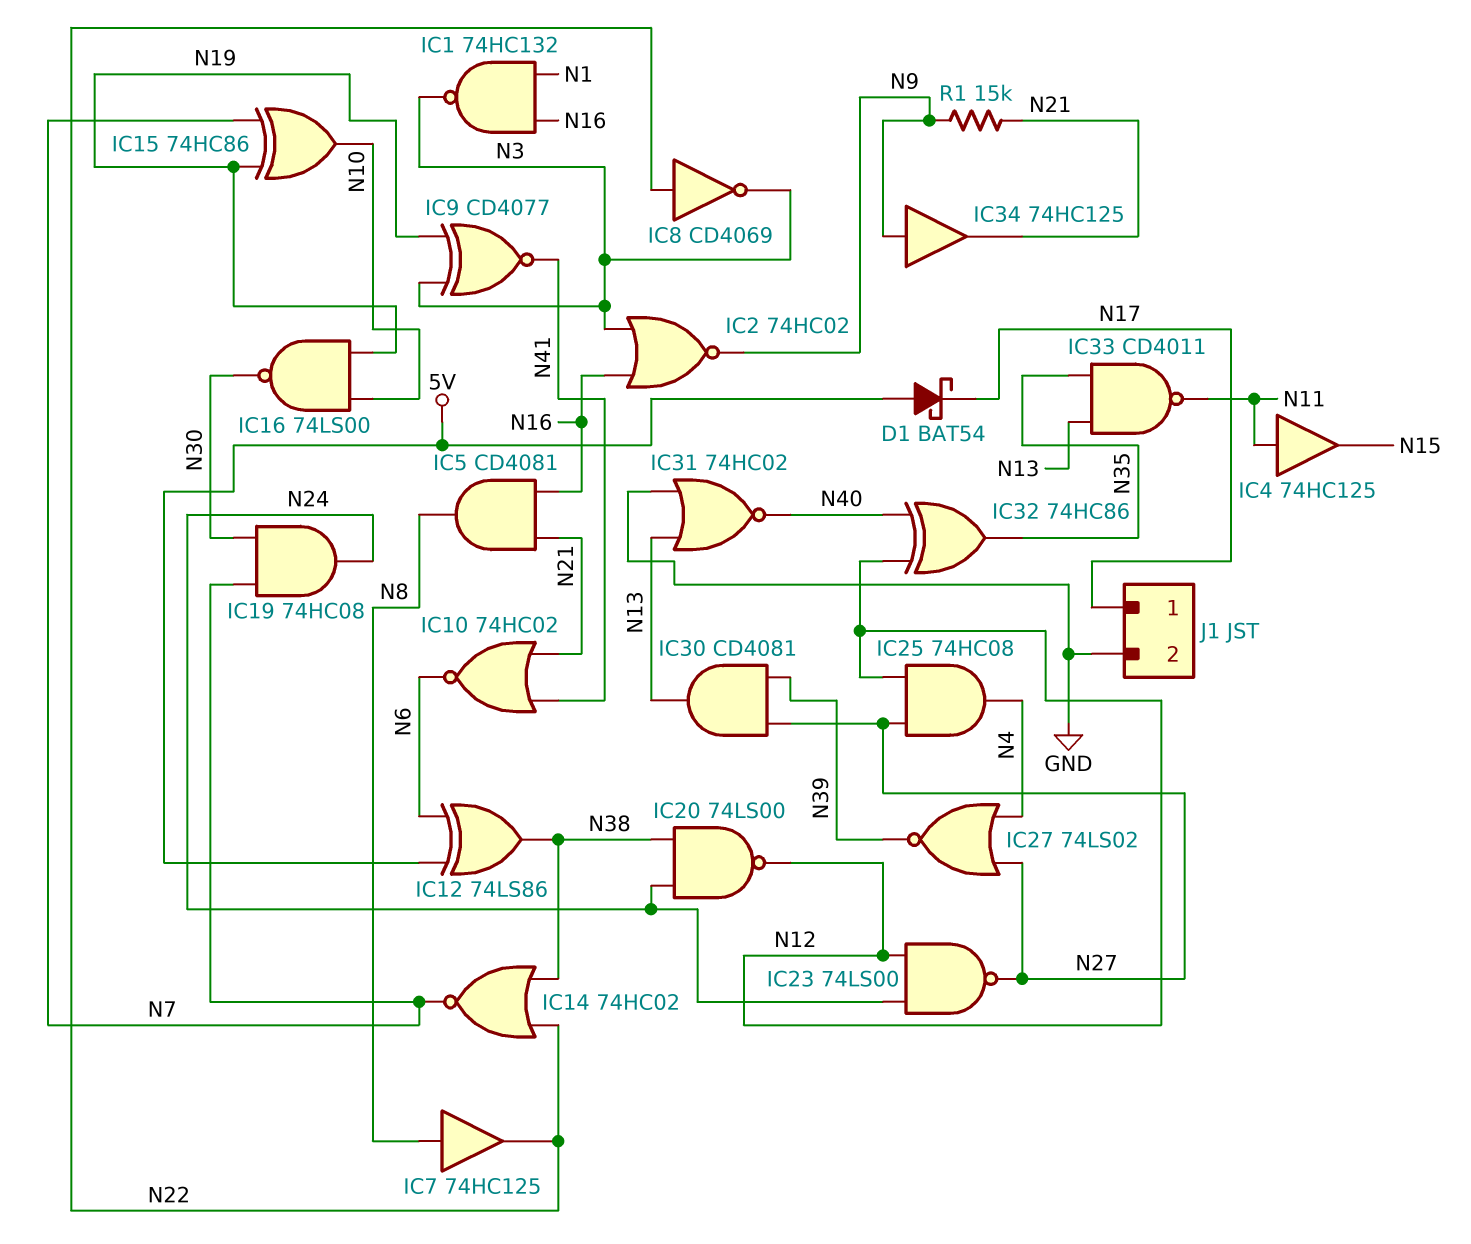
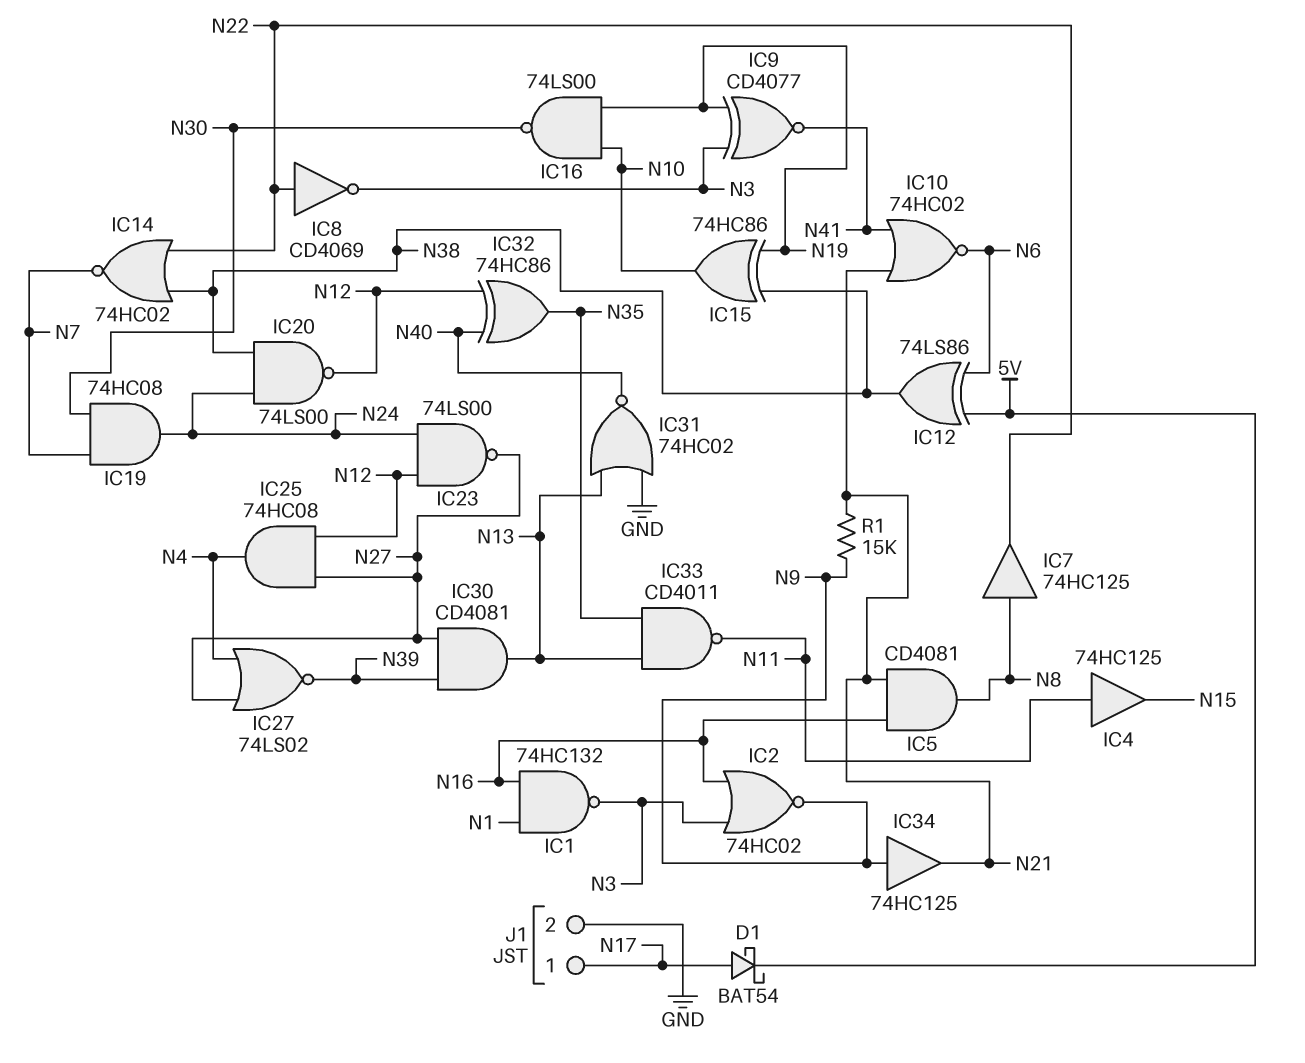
D1: schottky BAT54 (A 5V, K N17) -> schottky BAT54 (A N17, K 5V)
IC15: XOR 74HC86 (in N7, in N19, out N10) -> XOR 74HC86 (in N19, in N38, out N10)

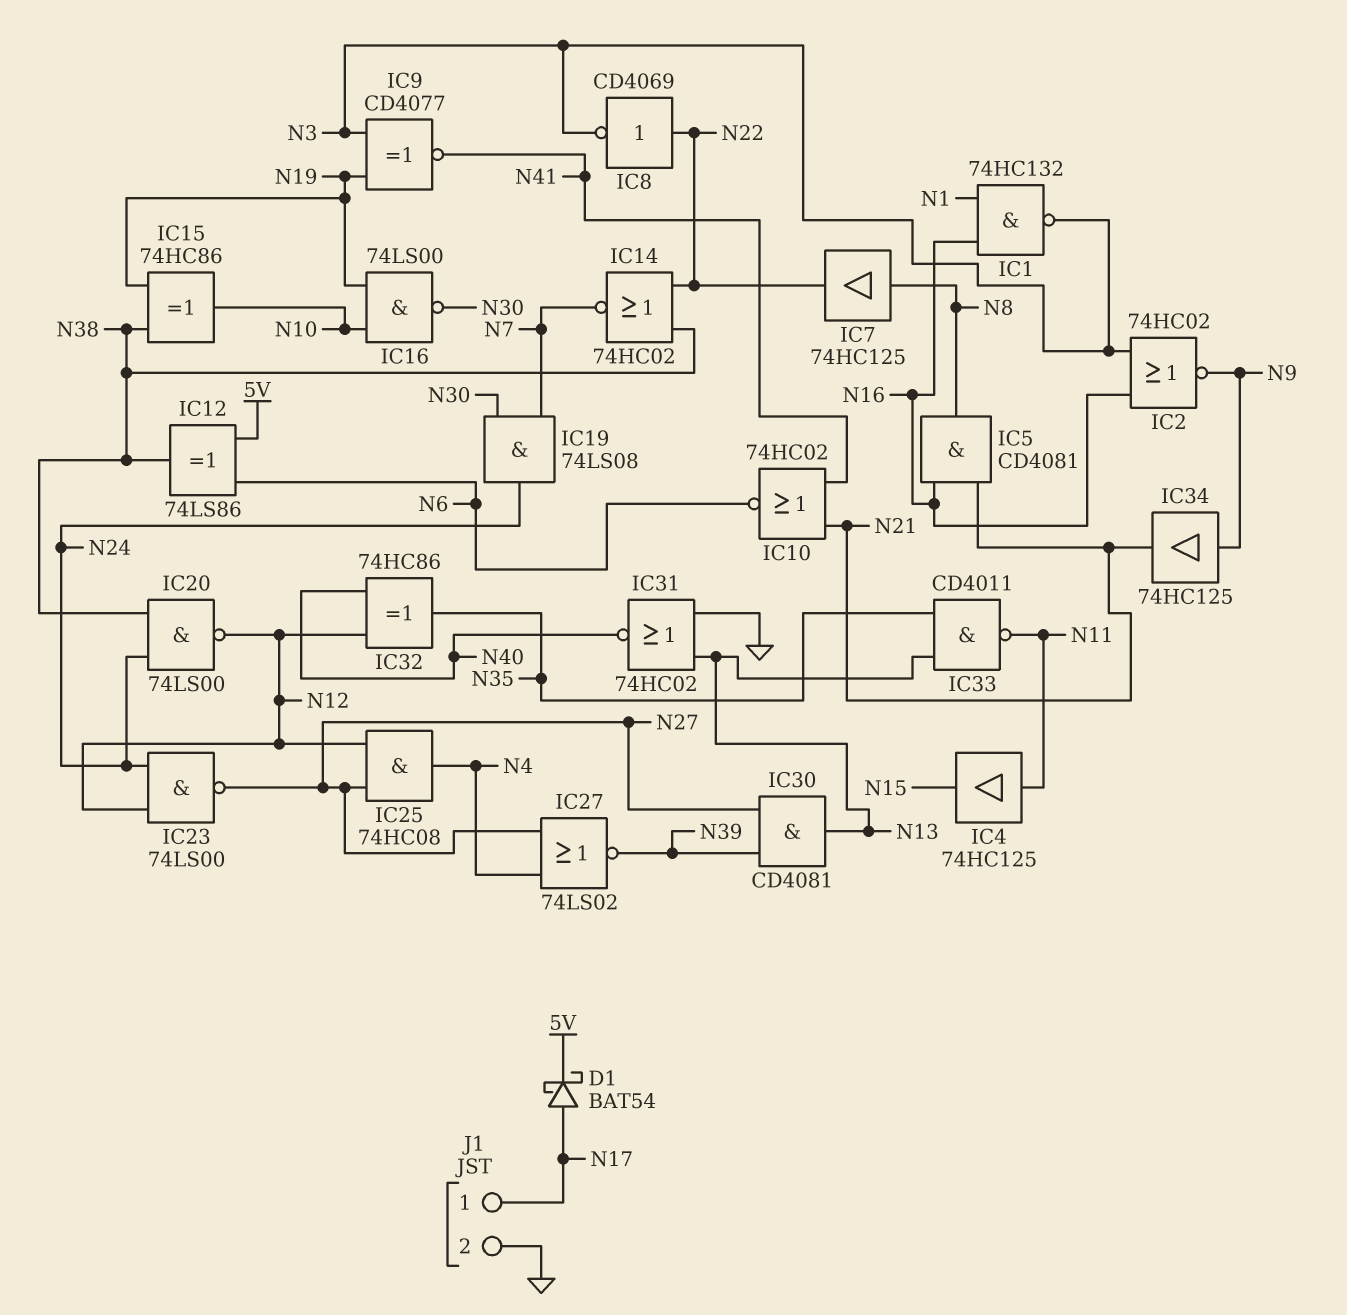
IC19: AND 74HC08 (in N7, in N30, out N24) -> AND 74LS08 (in N7, in N30, out N24)
R1: 15k (N9, N21) -> none

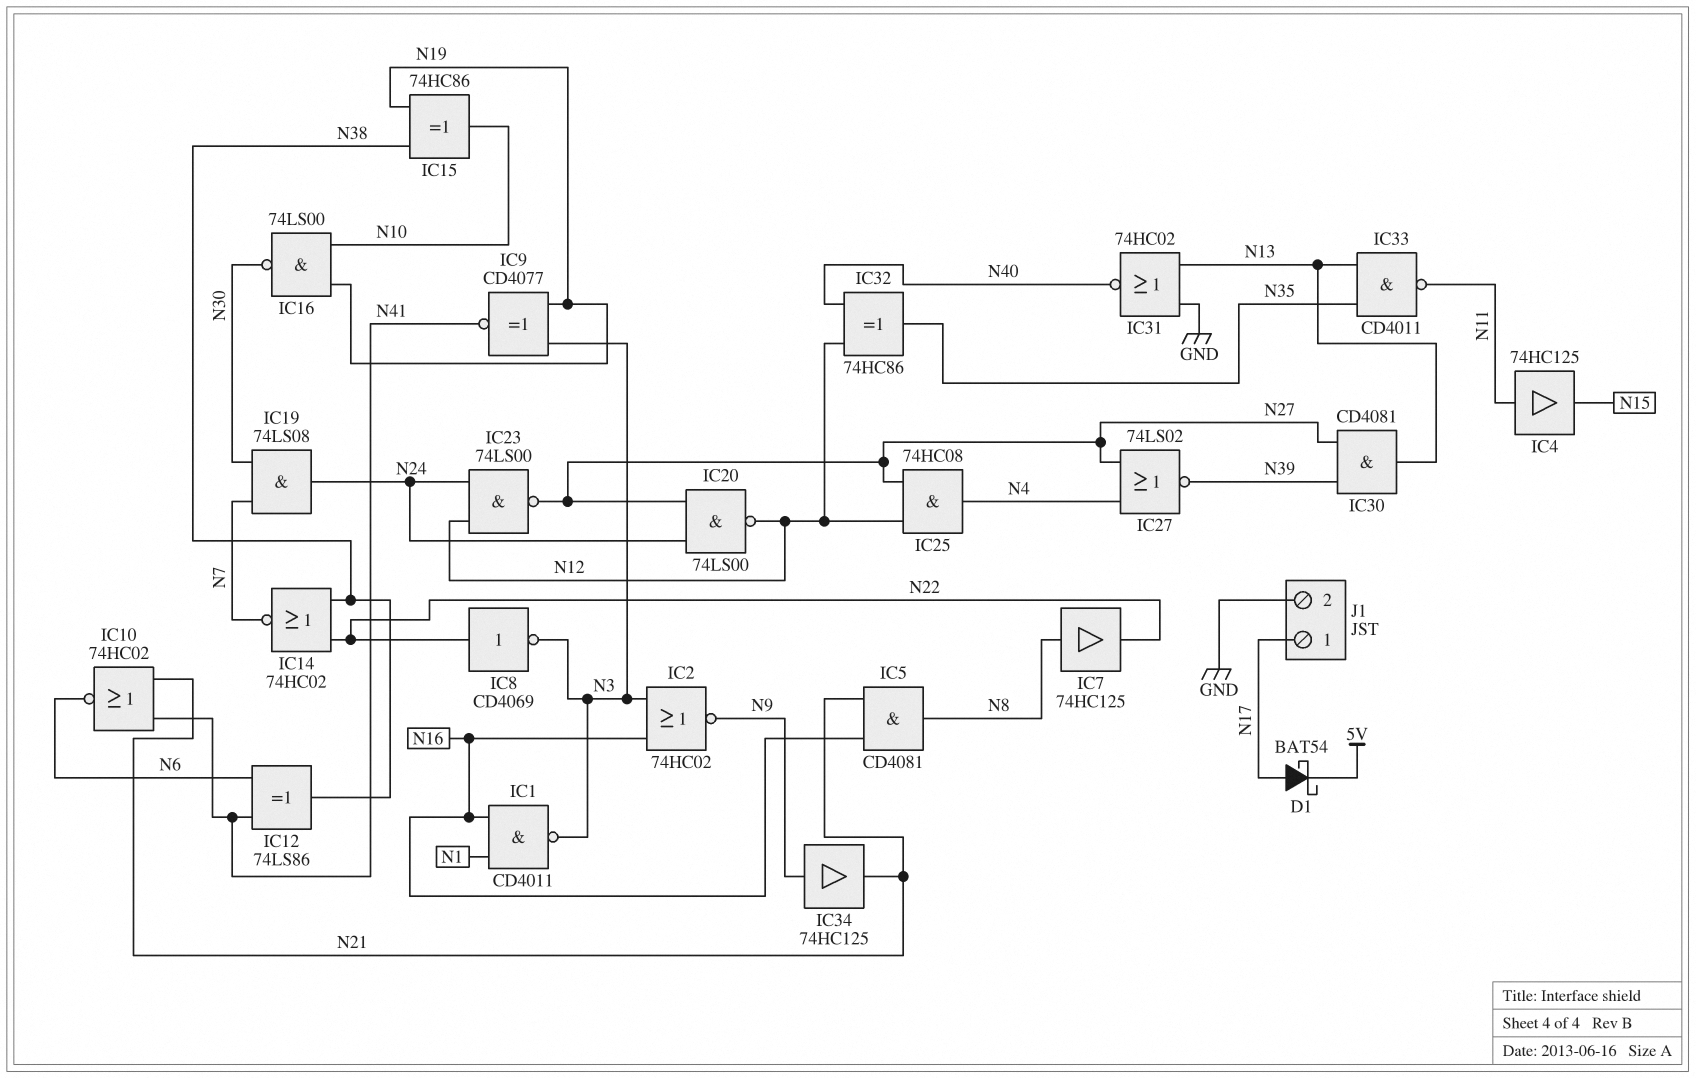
IC1: NAND 74HC132 (in N1, in N16, out N3) -> NAND CD4011 (in N1, in N16, out N3)
IC12: XOR 74LS86 (in 5V, in N6, out N38) -> XOR 74LS86 (in N6, in N41, out N38)
IC20: NAND 74LS00 (in N24, in N38, out N12) -> NAND 74LS00 (in N24, in N27, out N12)

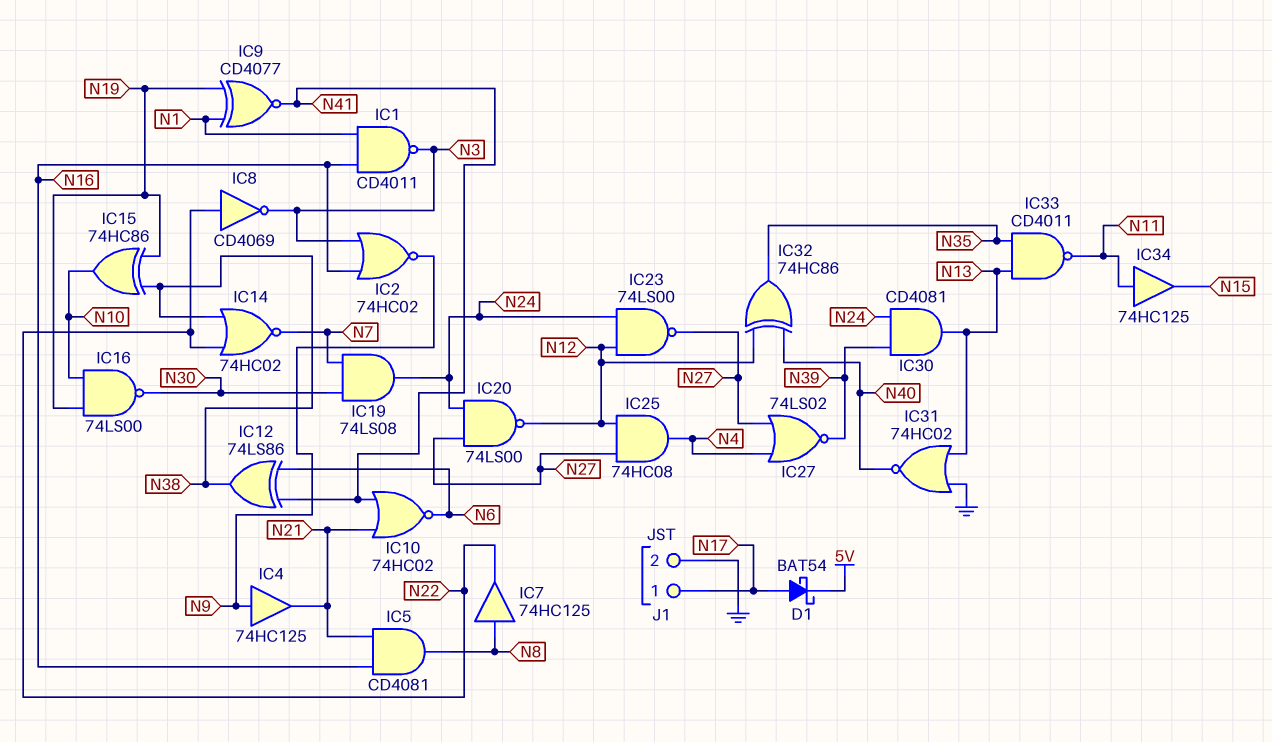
IC4: buffer 74HC125 (in N11, out N15) -> buffer 74HC125 (in N9, out N21)
IC9: XNOR CD4077 (in N3, in N19, out N41) -> XNOR CD4077 (in N1, in N19, out N41)
IC30: AND CD4081 (in N27, in N39, out N13) -> AND CD4081 (in N24, in N39, out N13)
IC34: buffer 74HC125 (in N9, out N21) -> buffer 74HC125 (in N11, out N15)

